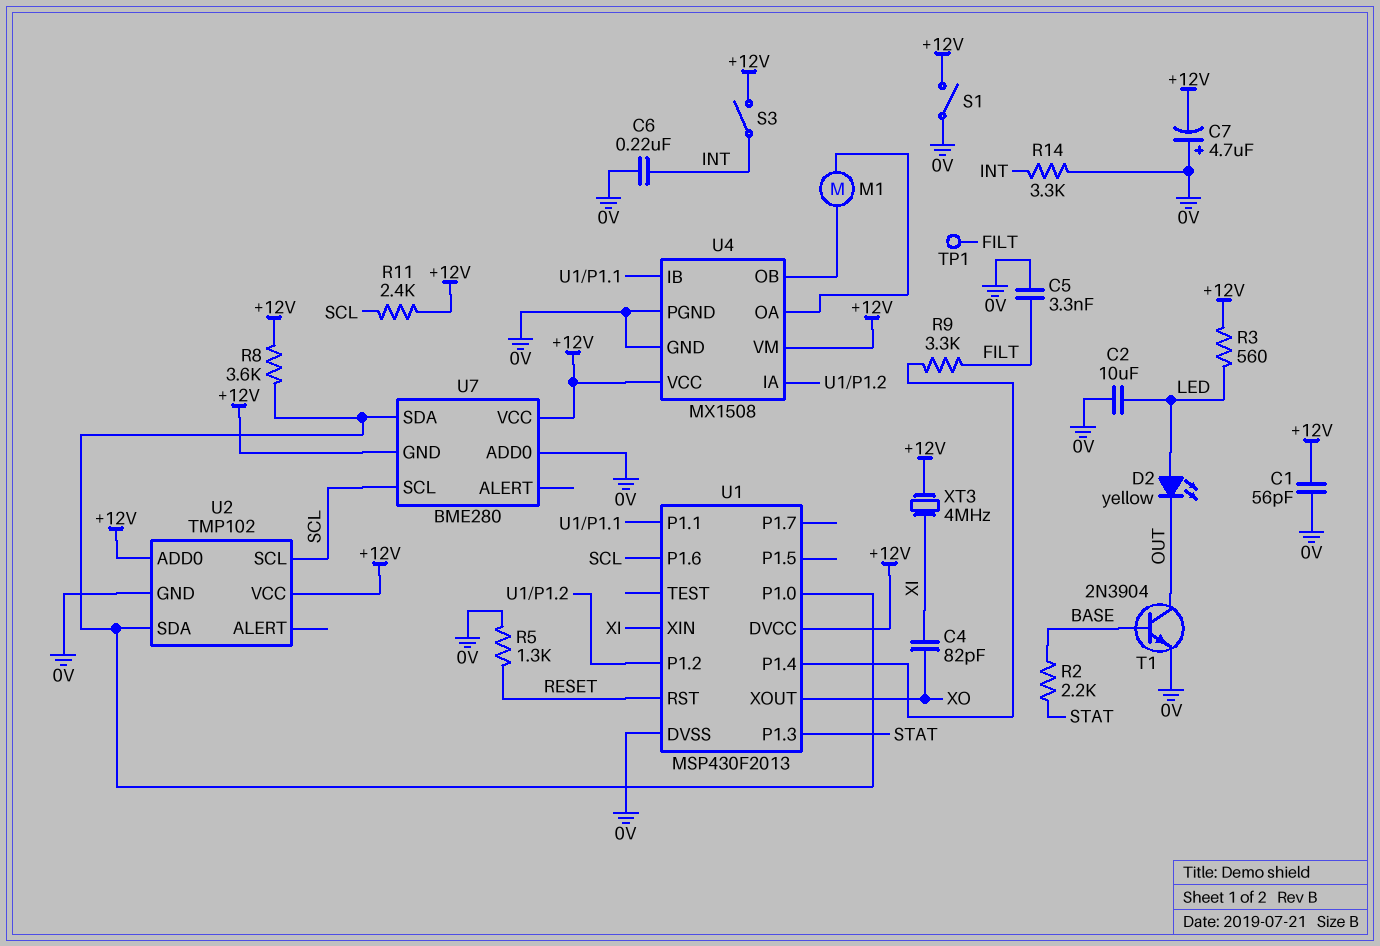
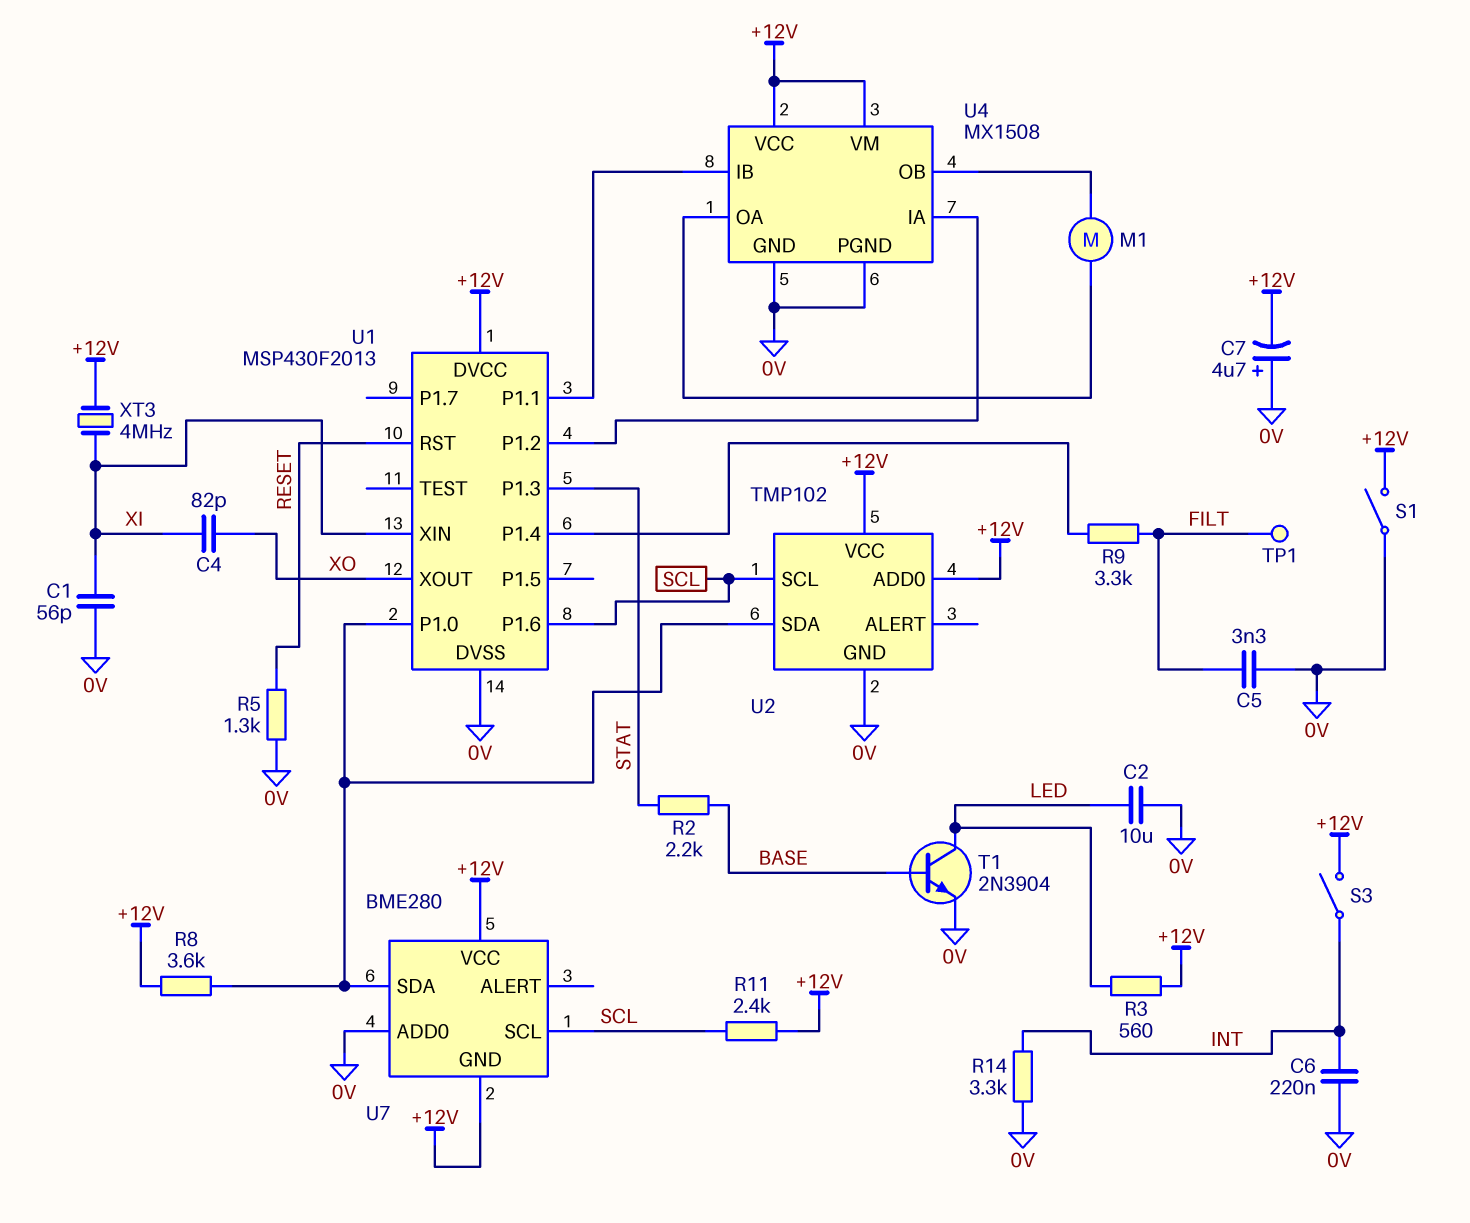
C1: 56pF (+12V, 0V) -> 56pF (0V, XI)
D2: LED yellow (A LED, K OUT) -> none
T1: NPN 2N3904 (B BASE, C OUT, E 0V) -> NPN 2N3904 (B BASE, C LED, E 0V)

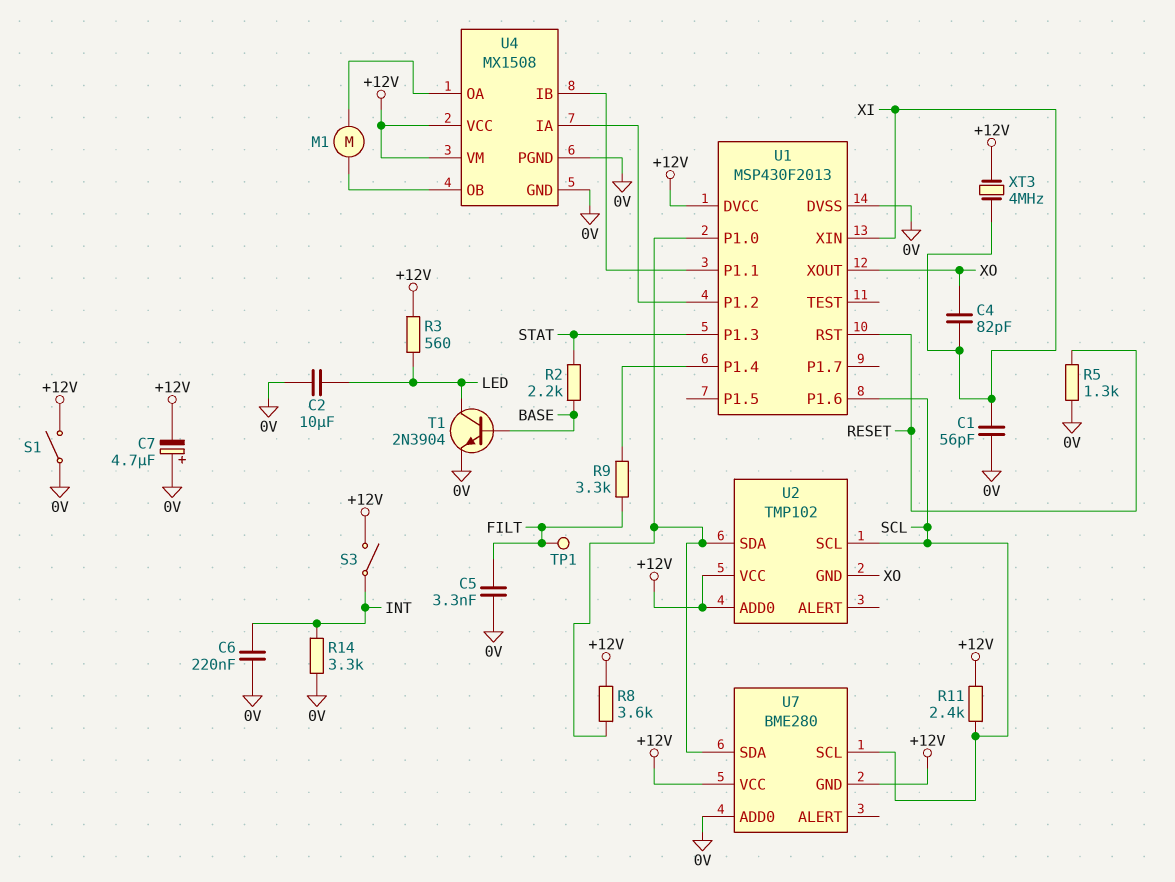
U2 pin GND: 0V -> XO

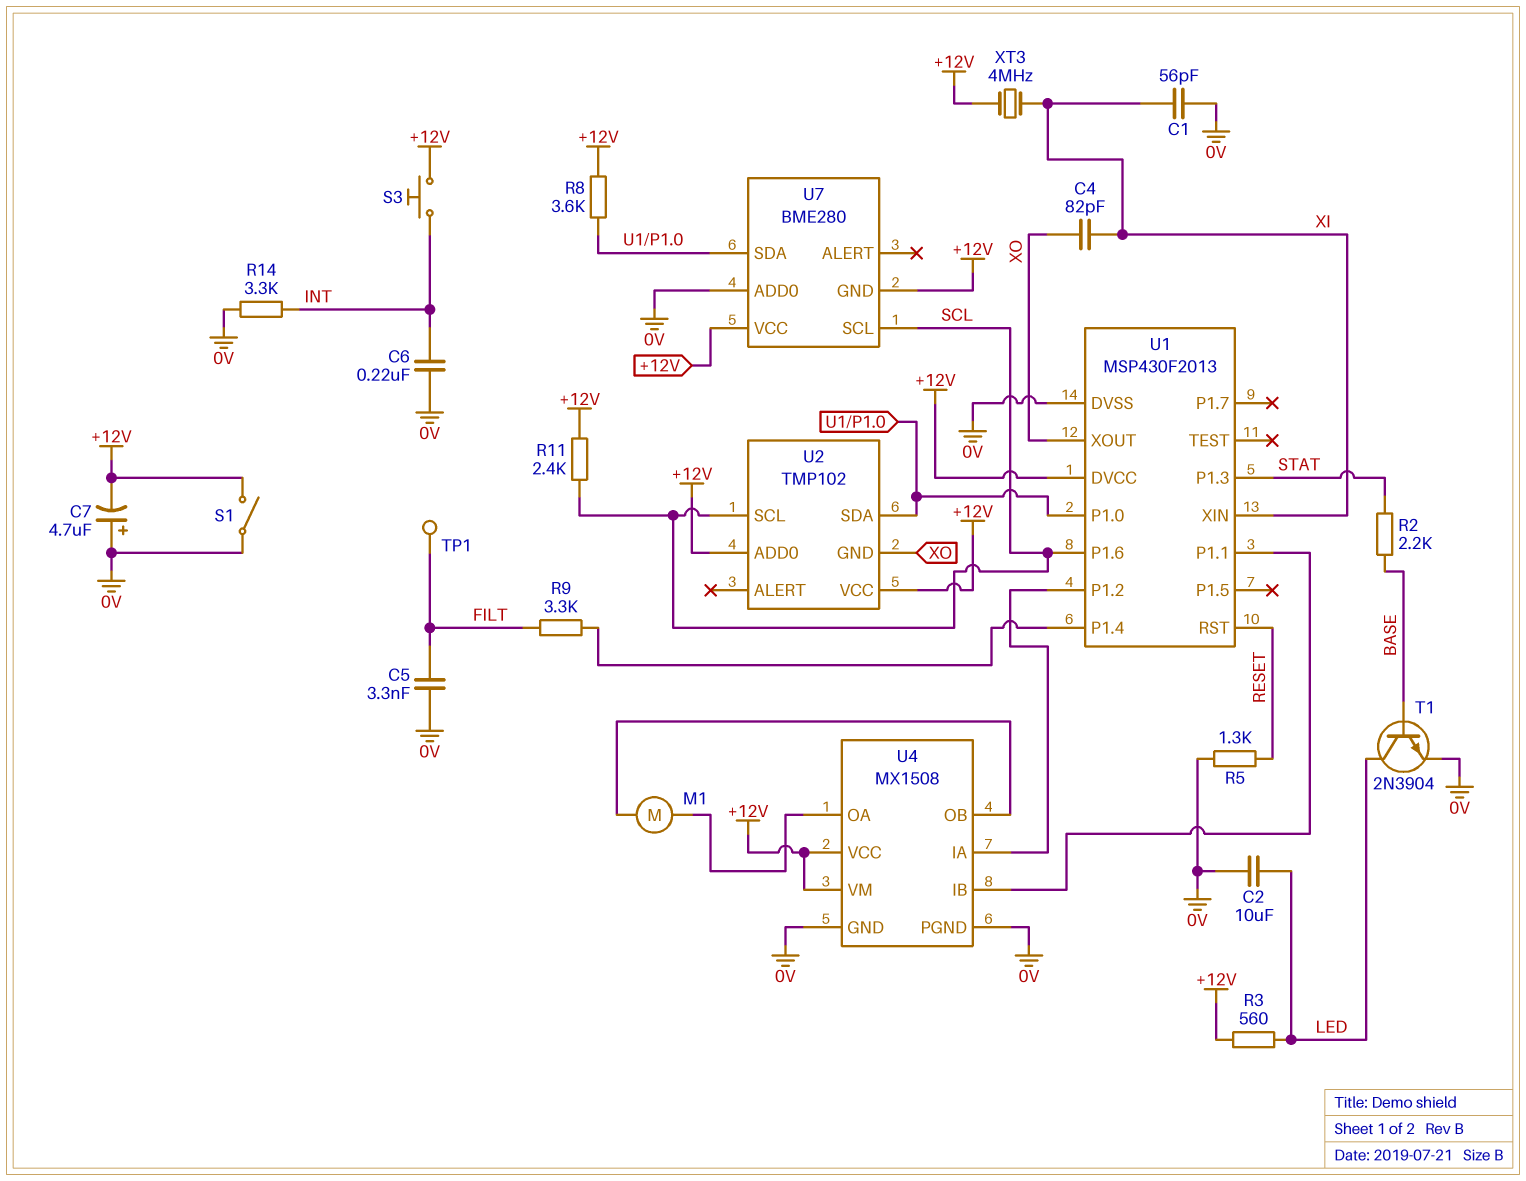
S3: switch (+12V, INT) -> button (+12V, INT)

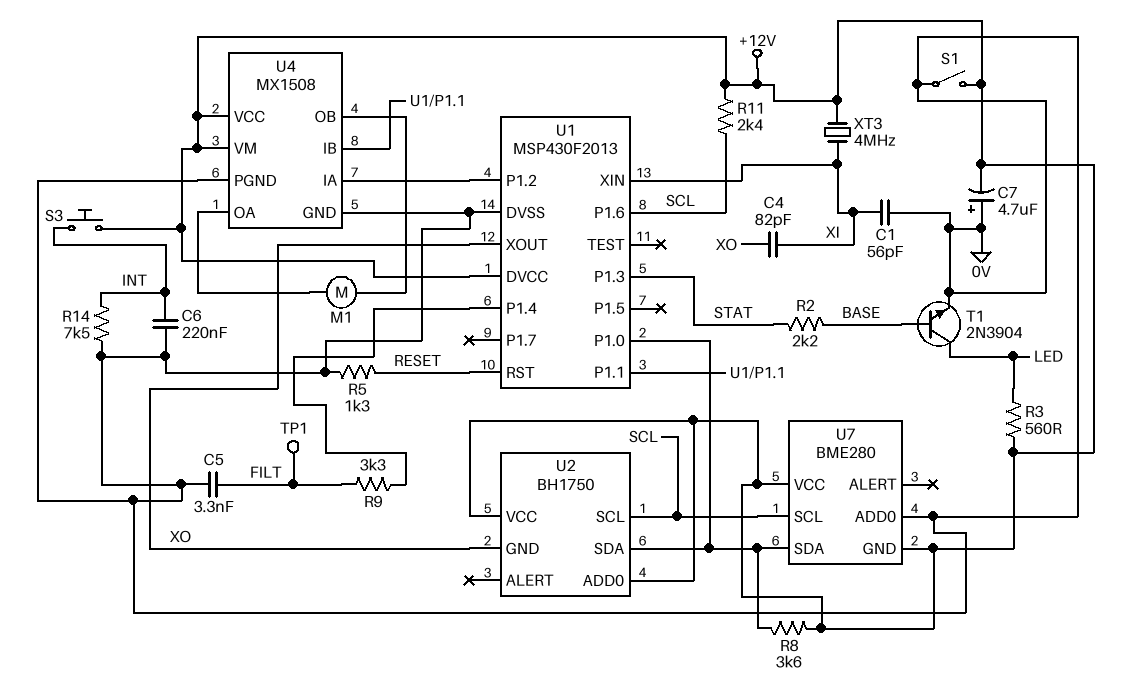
C2: 10uF (0V, LED) -> none
R14: 3.3k (0V, INT) -> 7.5k (0V, INT)
U2: TMP102 -> BH1750

